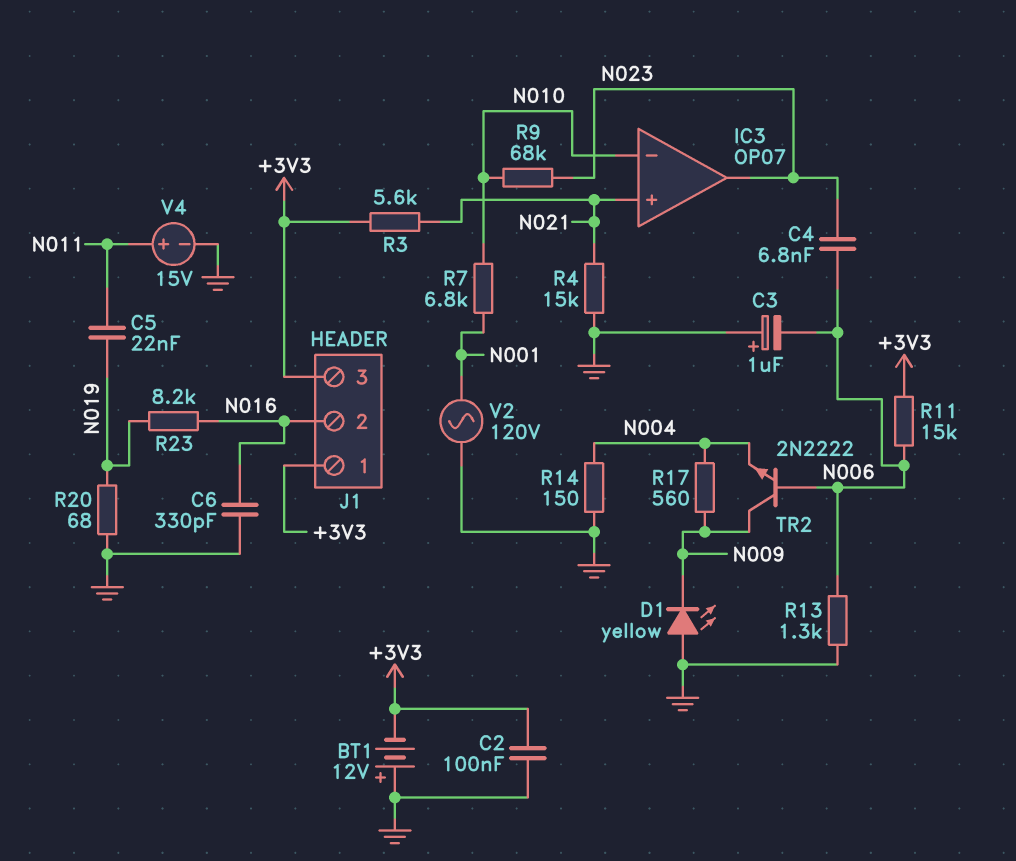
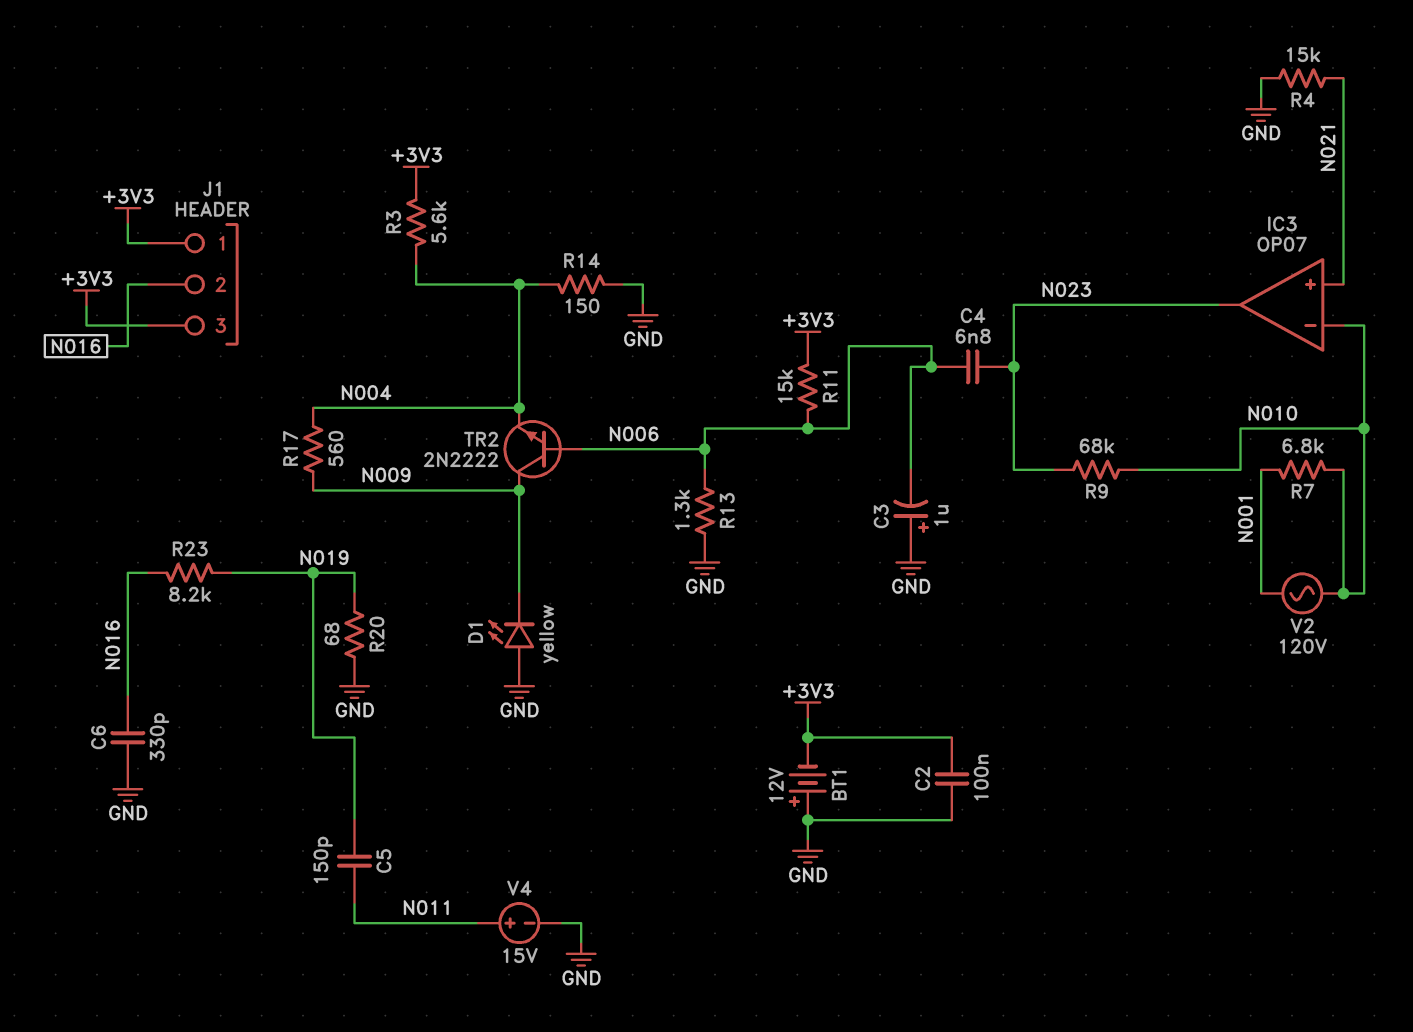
C5: 22nF (N011, N019) -> 150pF (N011, N019)
R3: 5.6k (+3V3, N021) -> 5.6k (+3V3, N004)
V2: AC 120V (GND, N001) -> AC 120V (N001, N010)

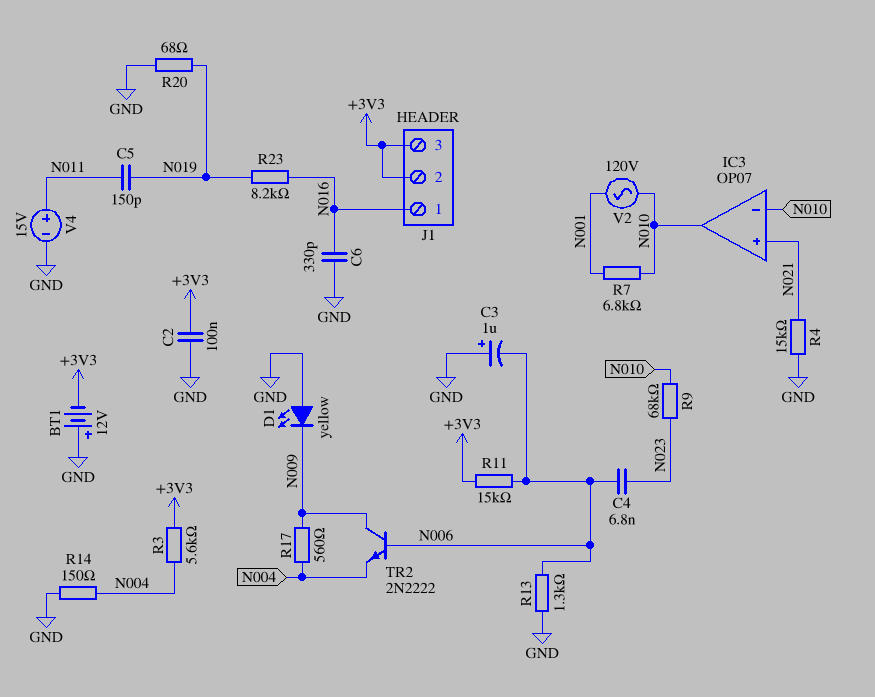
IC3 pin out: N023 -> N010
J1 pin 1: +3V3 -> N016
J1 pin 2: N016 -> +3V3

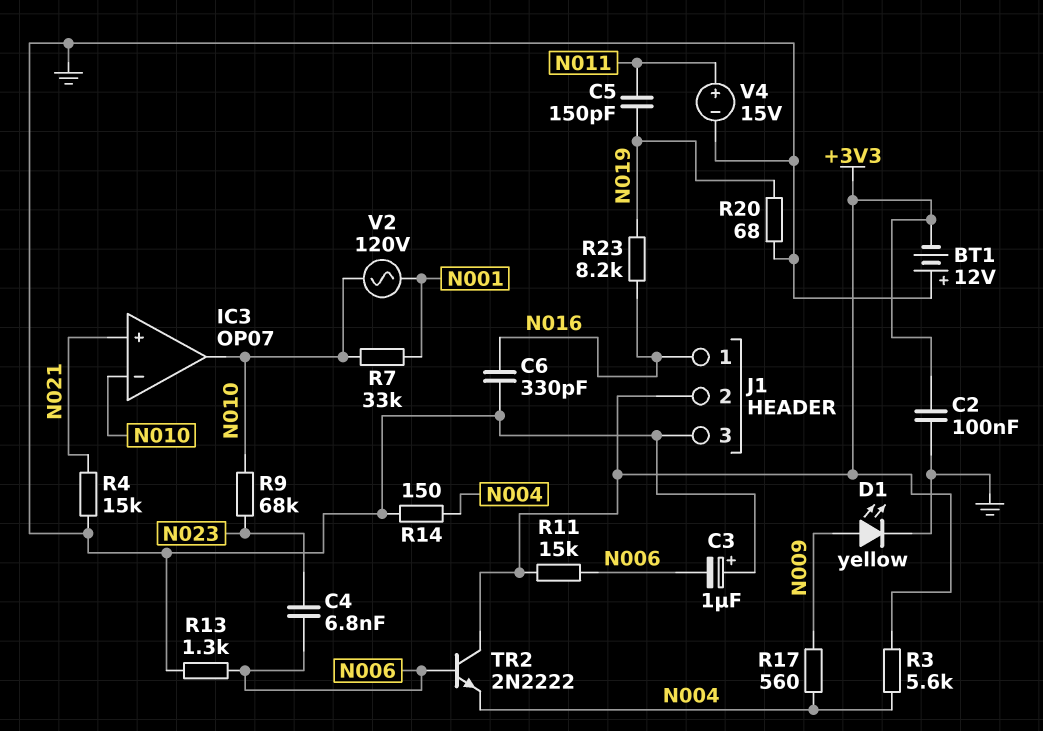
D1: LED yellow (A GND, K N009) -> LED yellow (A N009, K GND)
J1 pin 3: +3V3 -> GND
R7: 6.8k (N001, N010) -> 33k (N001, N010)
TR2: NPN 2N2222 (B N006, C N009, E N004) -> NPN 2N2222 (B N006, C +3V3, E N004)

